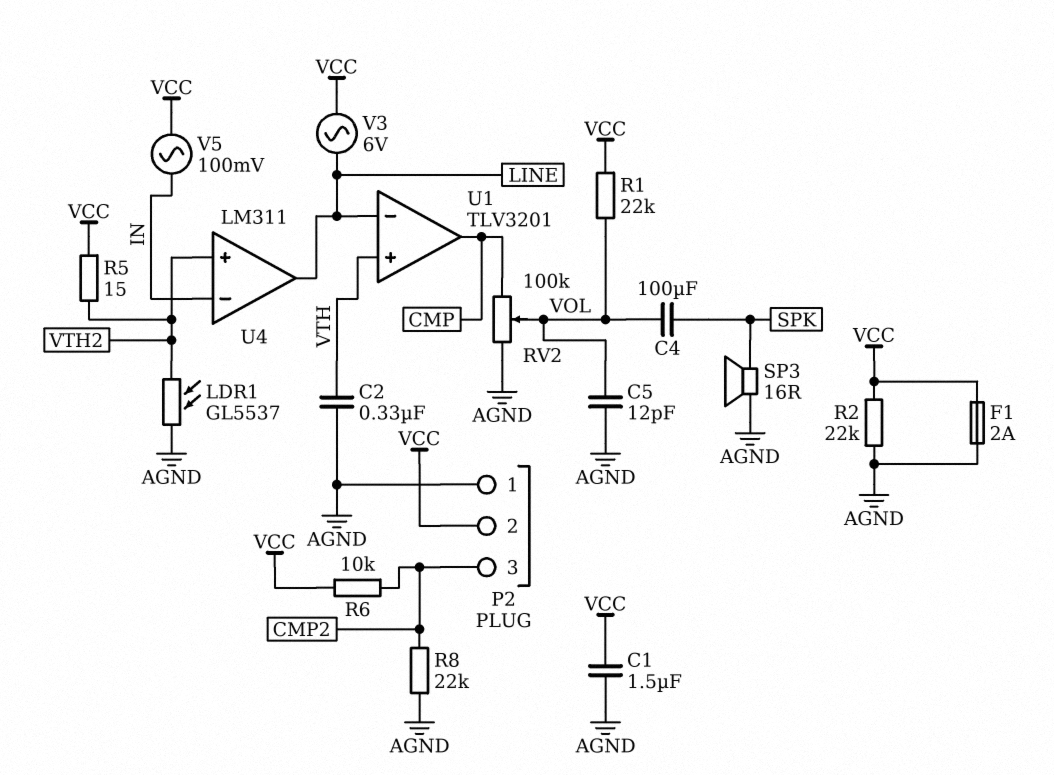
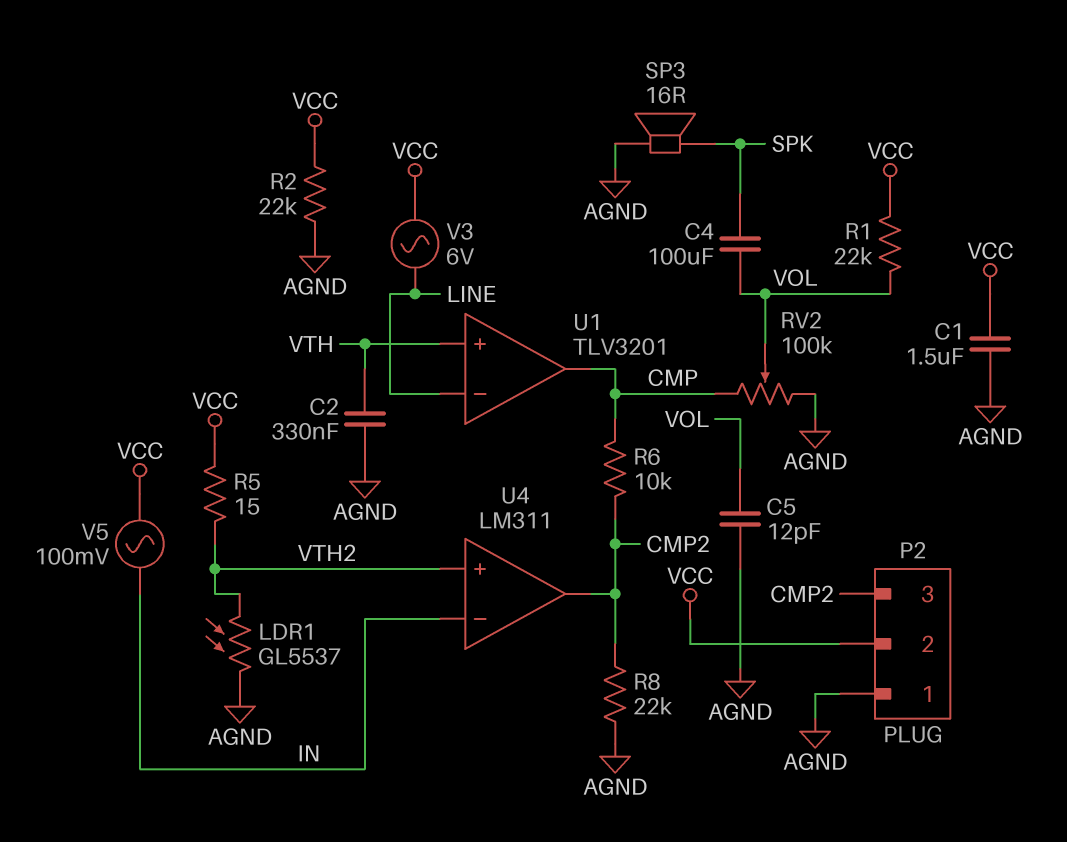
F1: 2A (AGND, VCC) -> none
R6: 10k (CMP2, VCC) -> 10k (CMP, CMP2)
U4 pin out: LINE -> CMP2

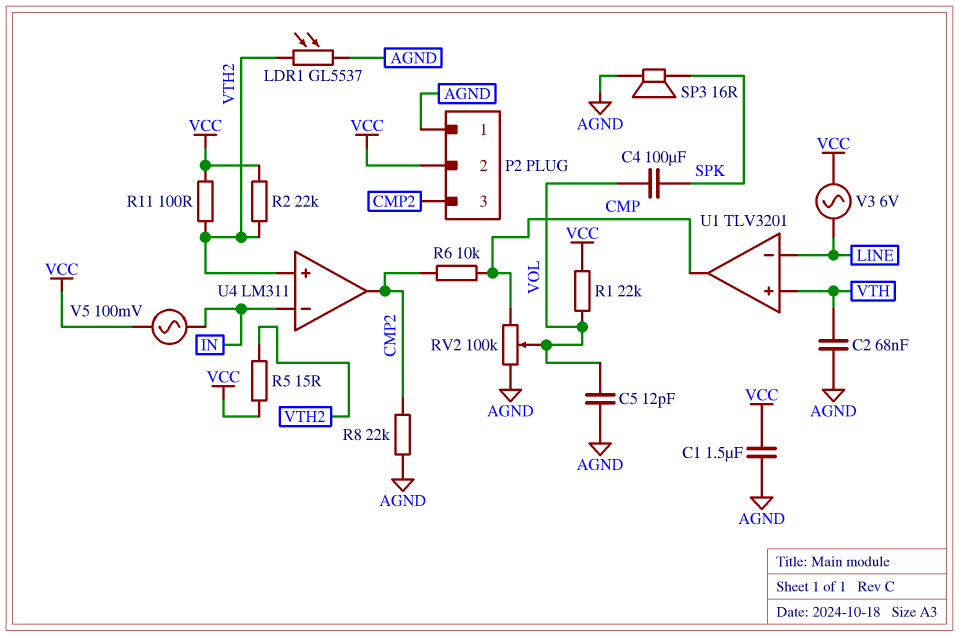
C2: 330nF (AGND, VTH) -> 68nF (AGND, VTH)
R2: 22k (AGND, VCC) -> 22k (VCC, VTH2)
R11: none -> 100 (VCC, VTH2)

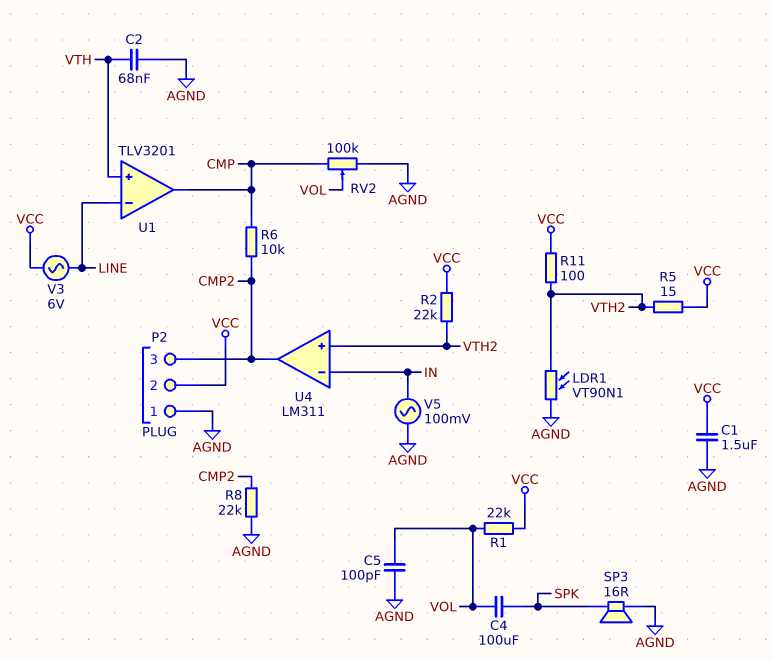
C5: 12pF (AGND, VOL) -> 100pF (AGND, VOL)
LDR1: GL5537 (AGND, VTH2) -> VT90N1 (AGND, VTH2)
V5: AC 100mV (IN, VCC) -> AC 100mV (AGND, IN)

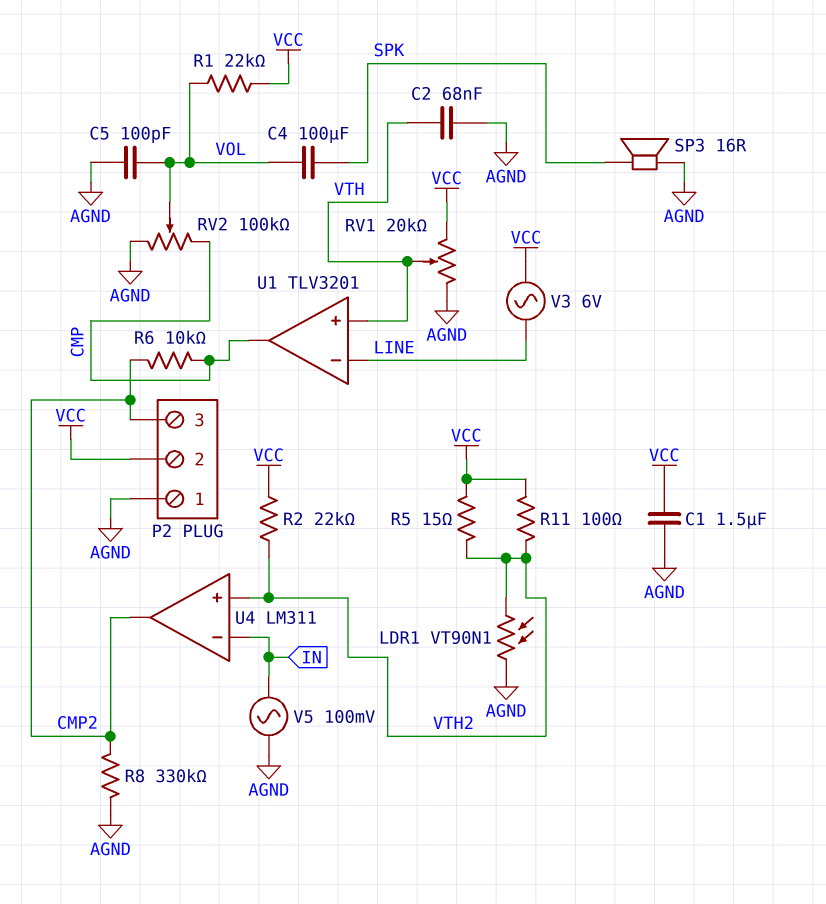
R8: 22k (AGND, CMP2) -> 330k (AGND, CMP2)
RV1: none -> 20k (AGND, VCC, wiper VTH)

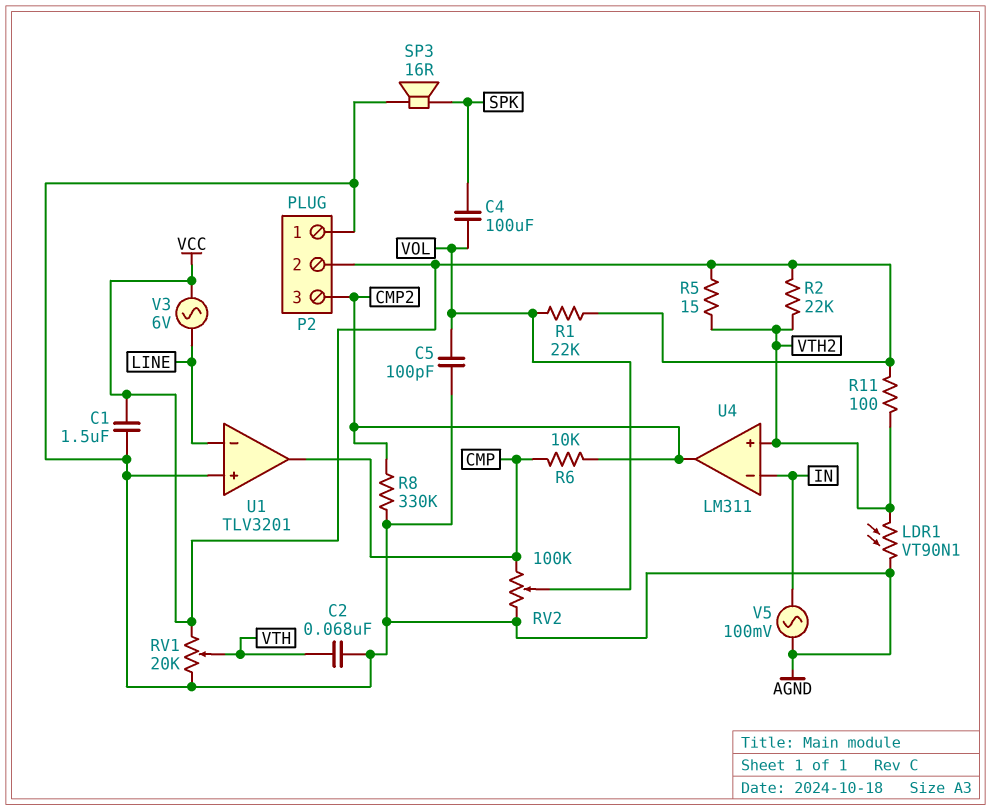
U1 pin in+: VTH -> AGND

